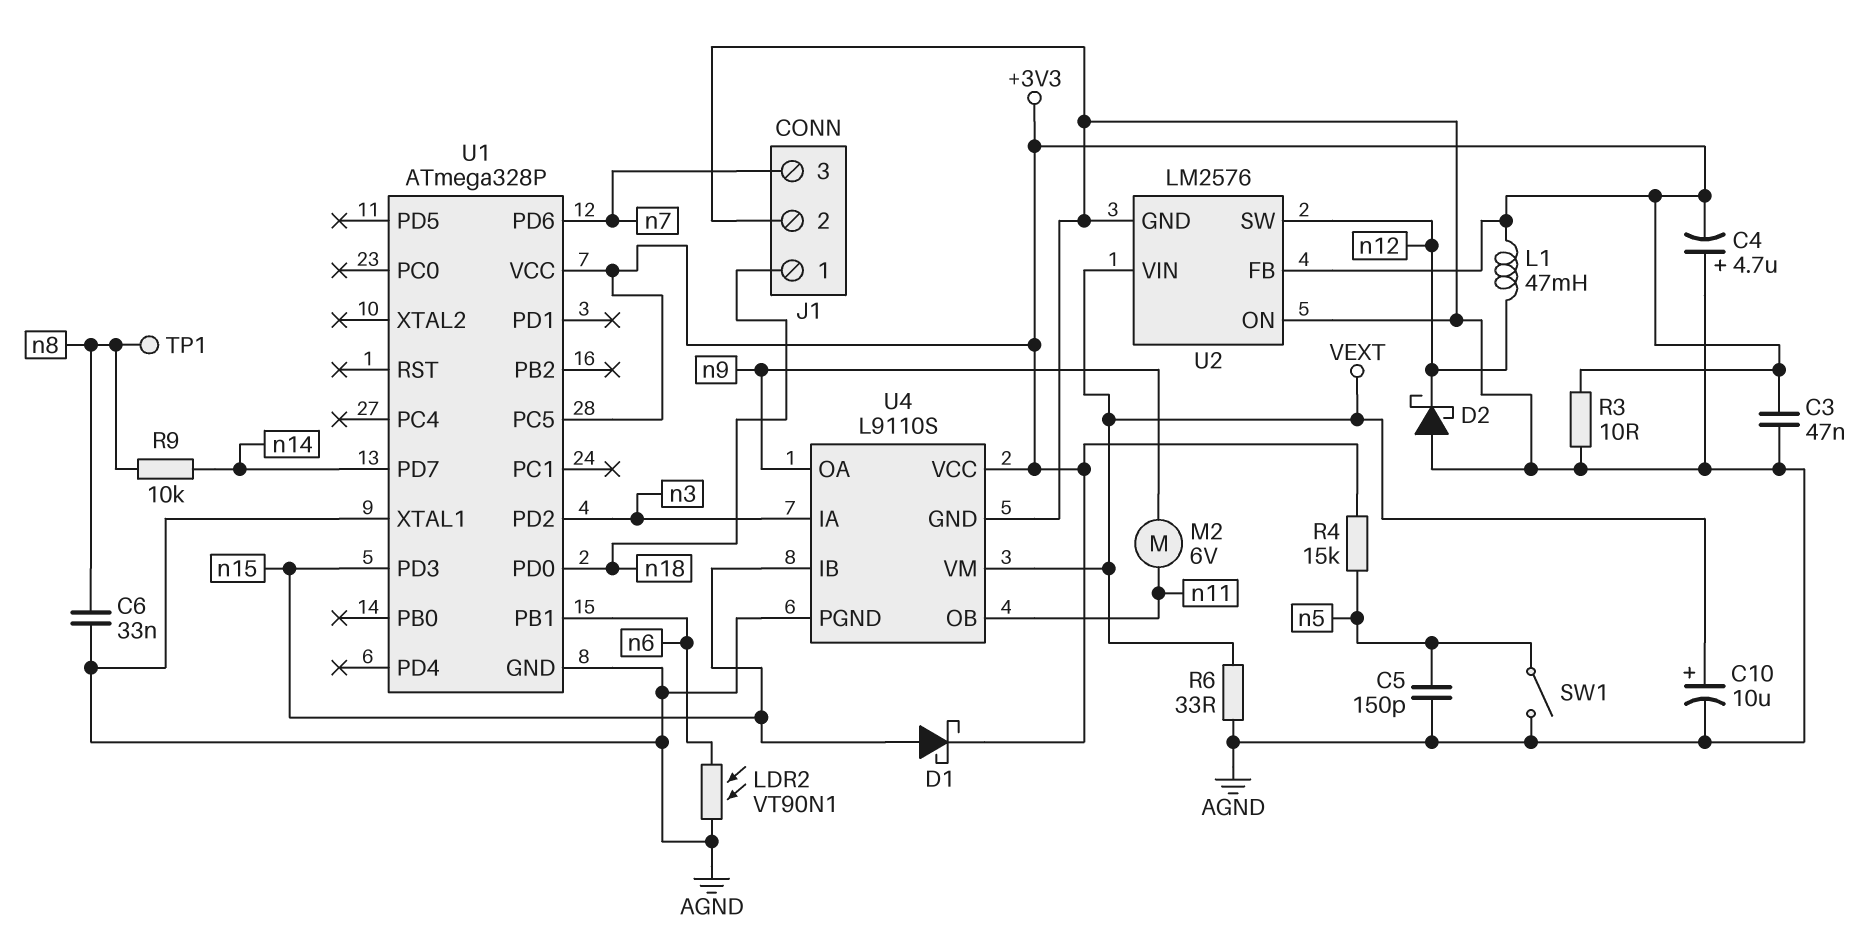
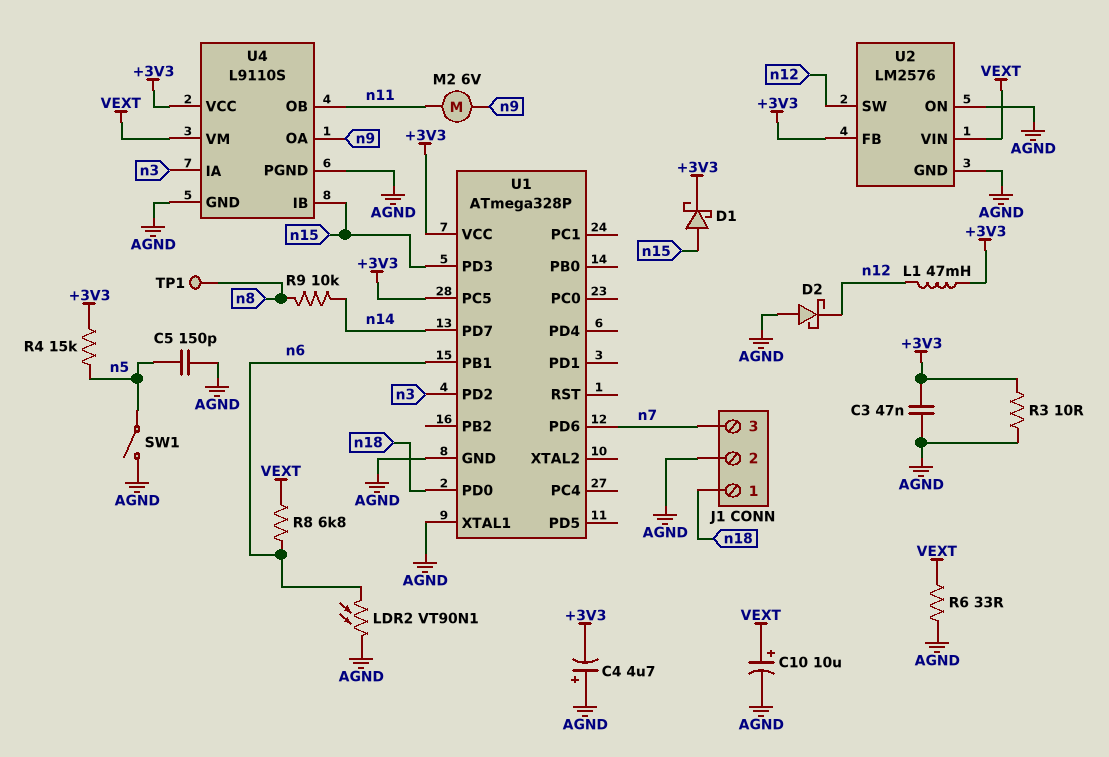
C6: 33nF (AGND, n8) -> none
R8: none -> 6.8k (VEXT, n6)

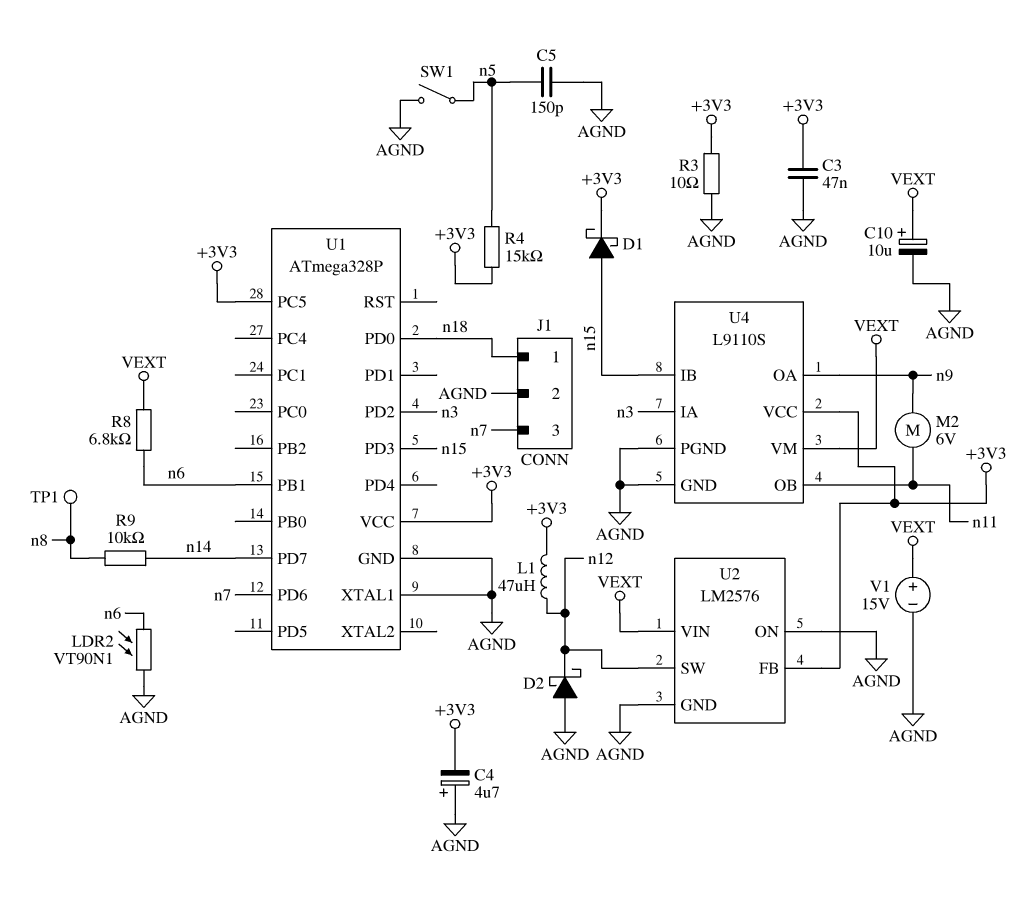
L1: 47mH (+3V3, n12) -> 47uH (+3V3, n12)
R6: 33 (AGND, VEXT) -> none
V1: none -> 15V (plus VEXT, minus AGND)

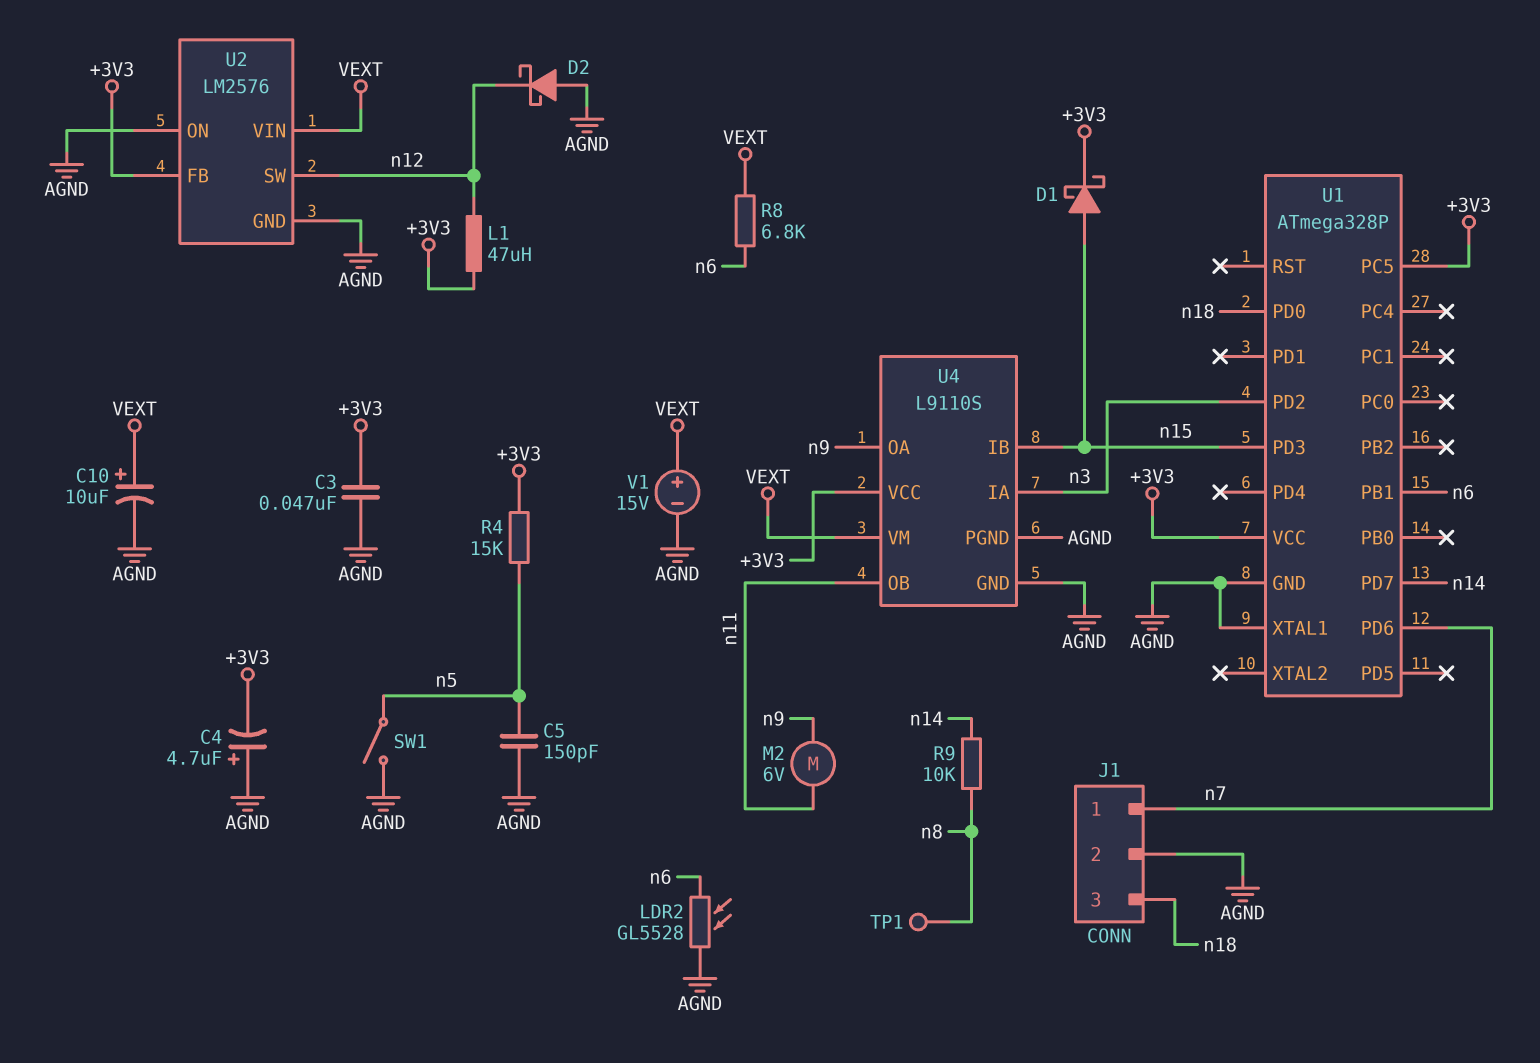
J1 pin 1: n18 -> n7
J1 pin 3: n7 -> n18
LDR2: VT90N1 (AGND, n6) -> GL5528 (AGND, n6)
R3: 10 (+3V3, AGND) -> none

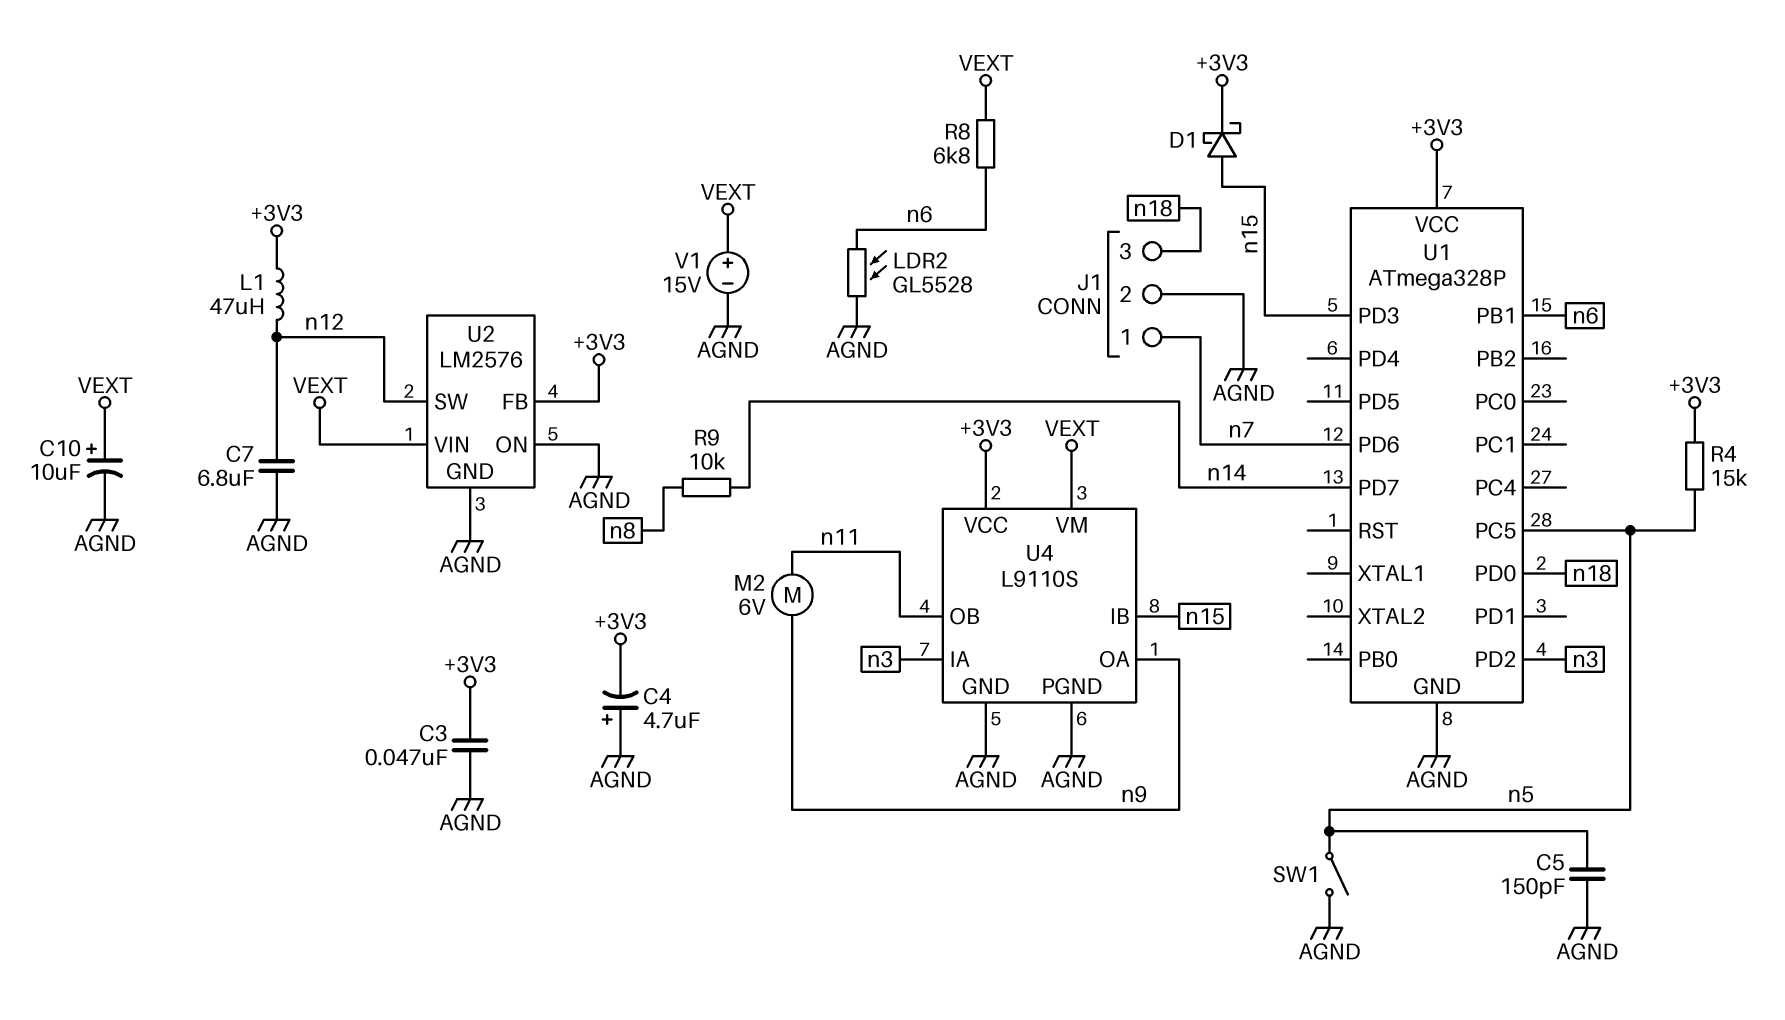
C7: none -> 6.8uF (AGND, n12)
D2: schottky (A AGND, K n12) -> none
TP1: test point (n8) -> none
U1 pin PC5: +3V3 -> n5
U1 pin XTAL1: AGND -> none

